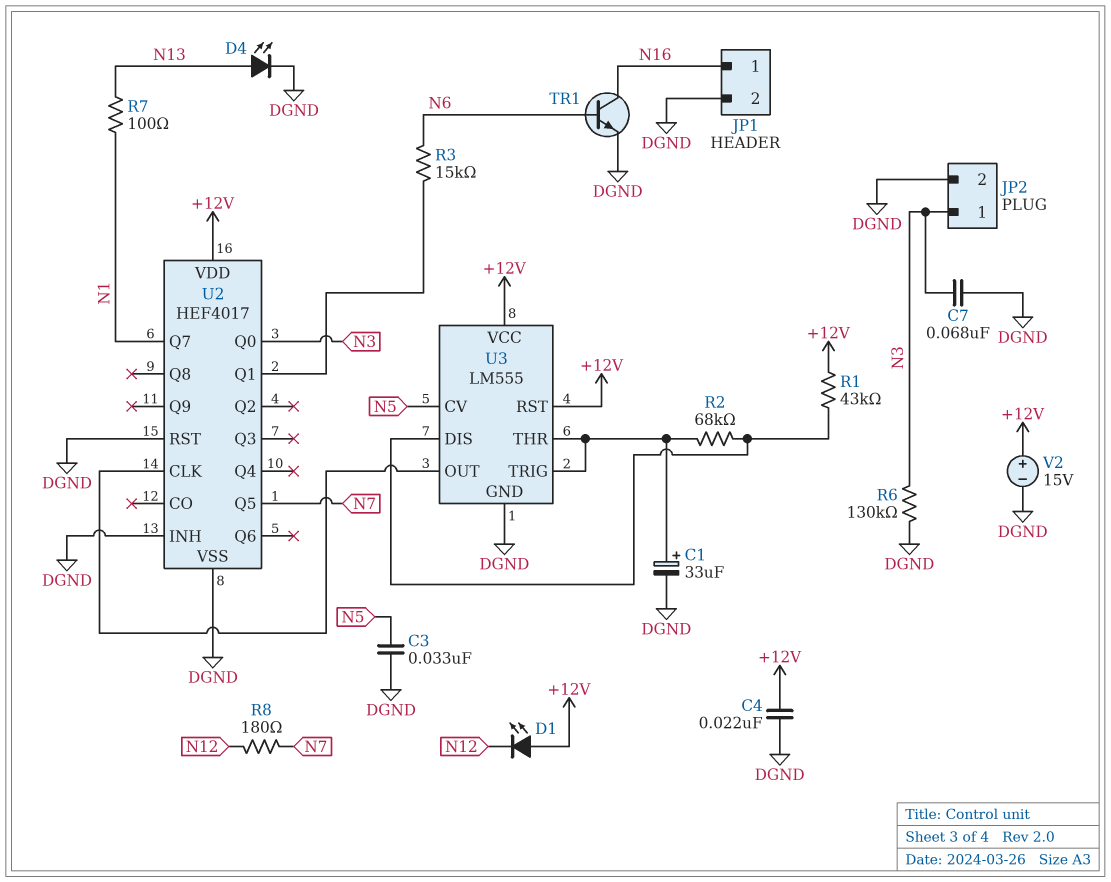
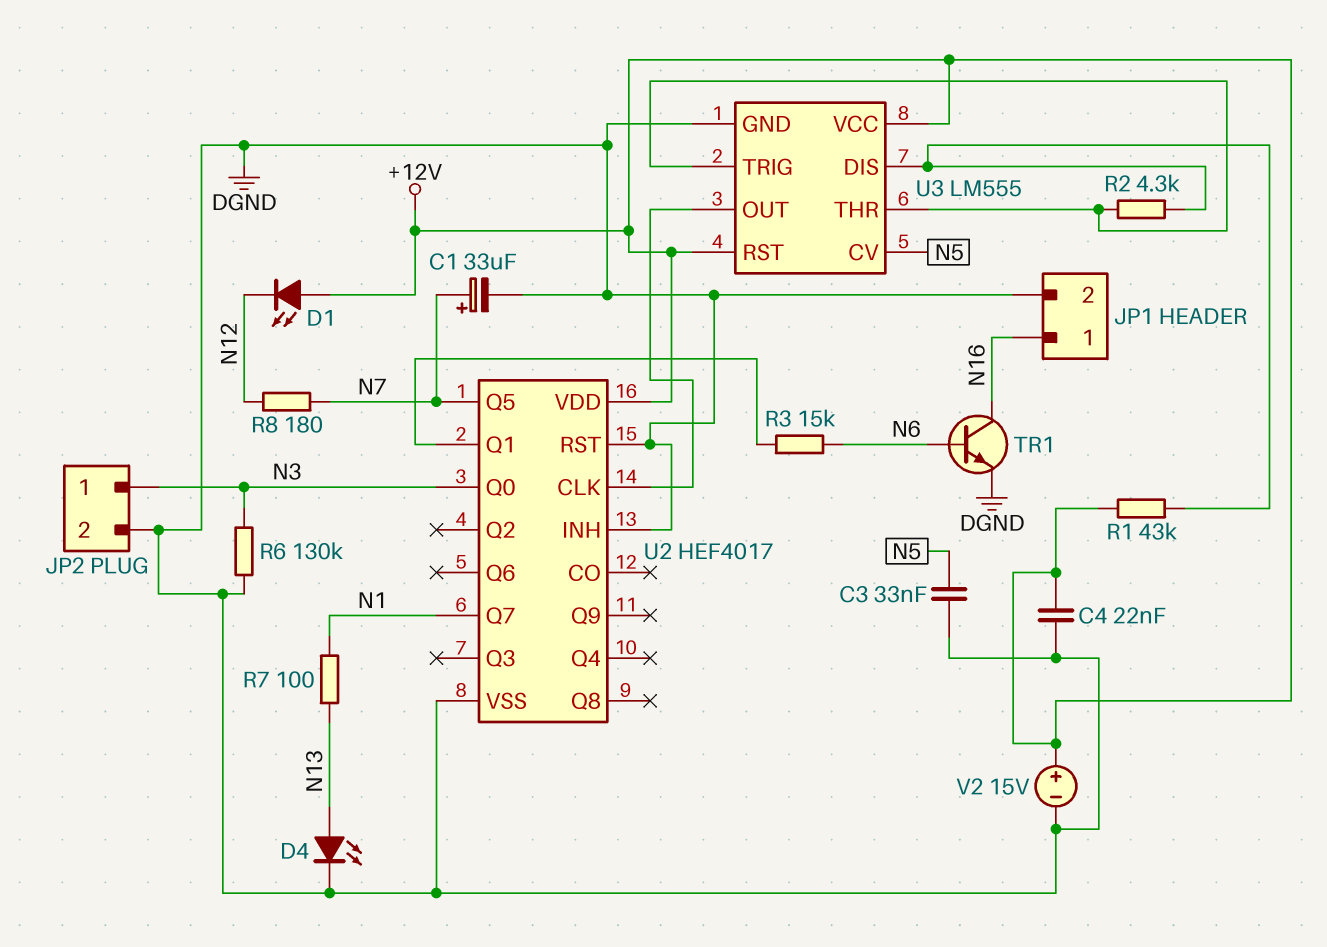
C1: 33uF (plus U3/THR, minus DGND) -> 33uF (plus N7, minus DGND)
C7: 68nF (DGND, N3) -> none
R2: 68k (U3/DIS, U3/THR) -> 4.3k (U3/DIS, U3/THR)

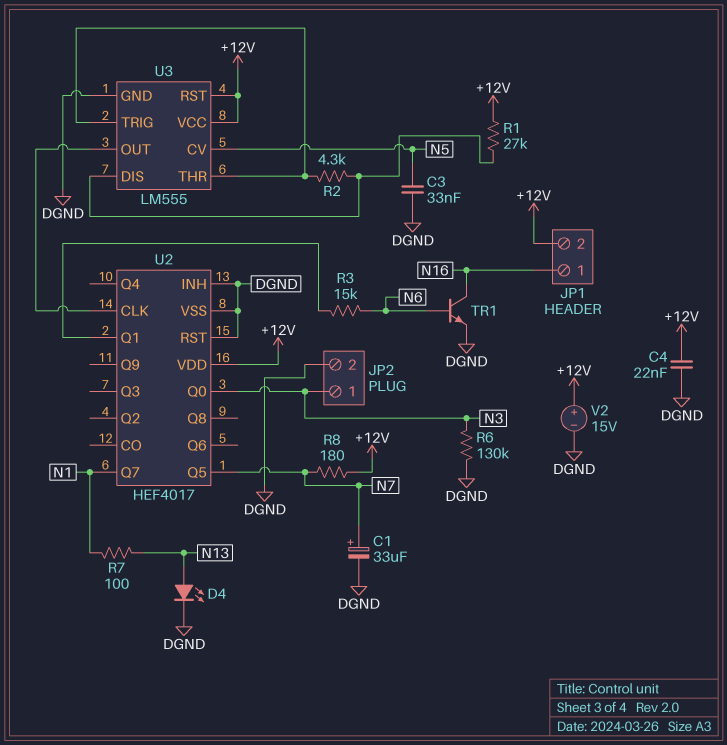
D1: LED (A +12V, K N12) -> none
JP1 pin 2: DGND -> +12V
R1: 43k (+12V, U3/DIS) -> 27k (+12V, U3/DIS)
R8: 180 (N7, N12) -> 180 (+12V, N7)

